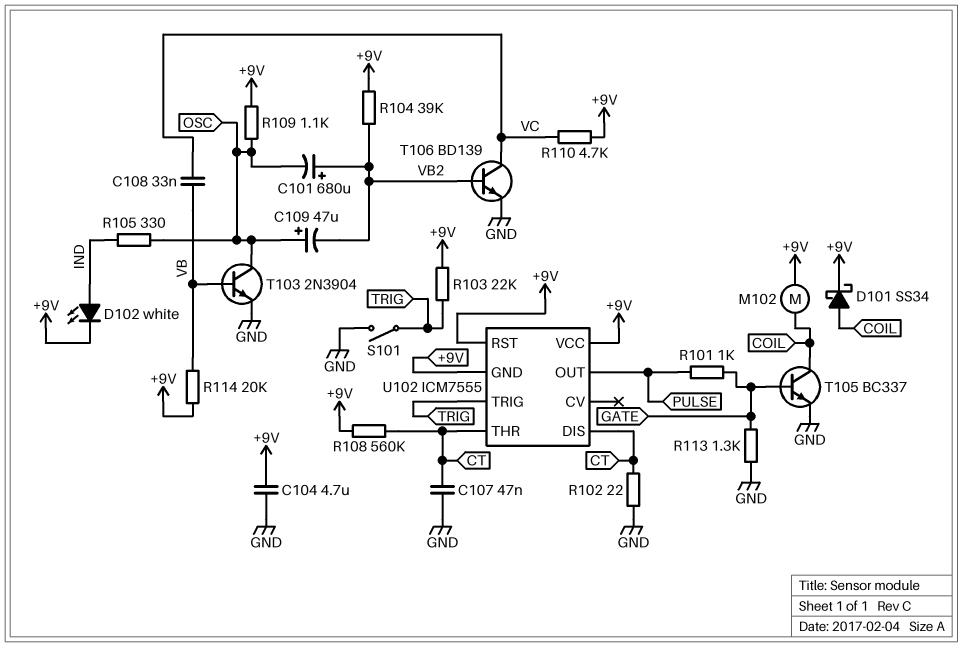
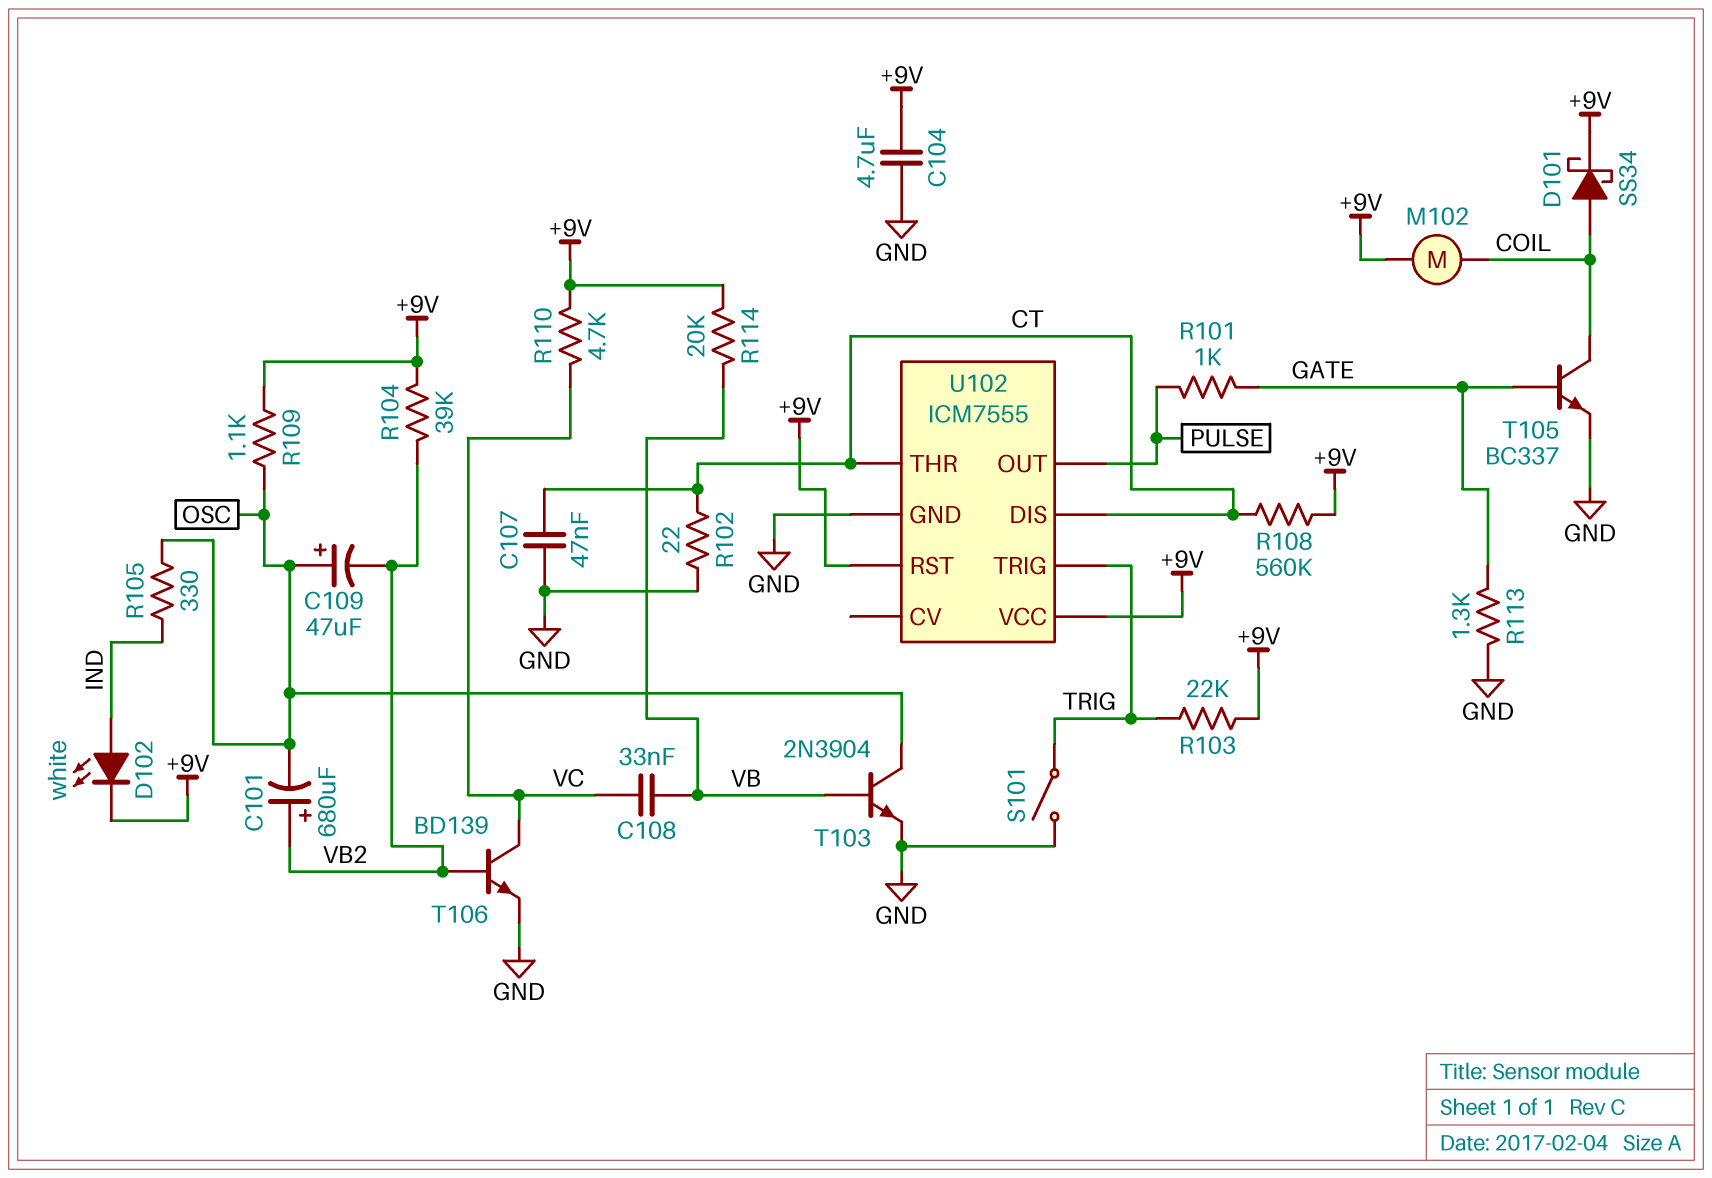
U102 pin GND: +9V -> GND

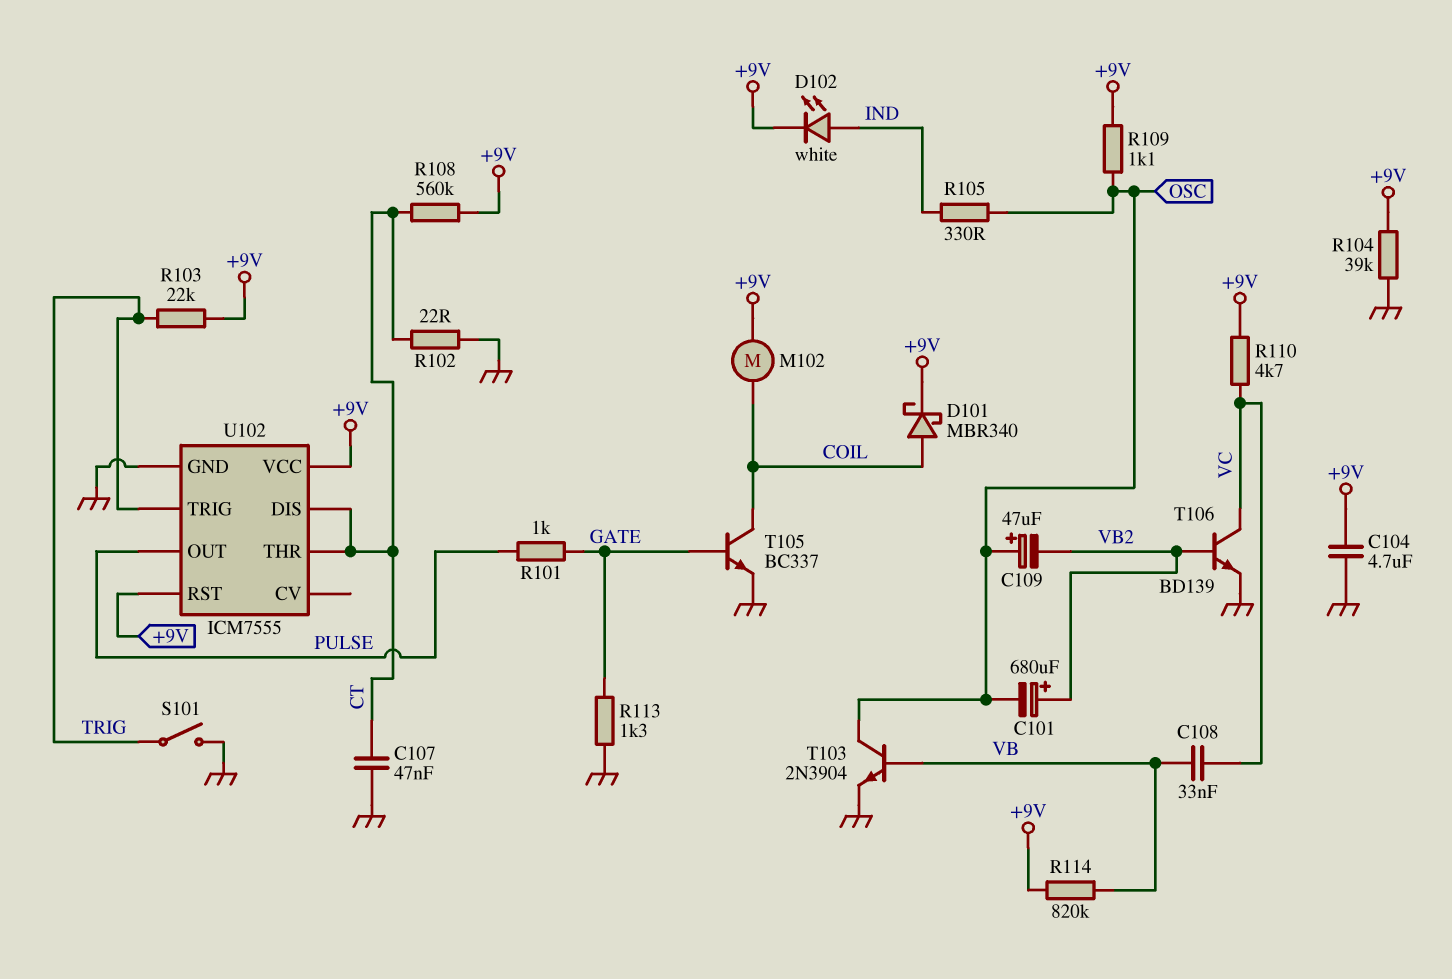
D101: schottky SS34 (A COIL, K +9V) -> schottky MBR340 (A COIL, K +9V)
R104: 39k (+9V, VB2) -> 39k (+9V, GND)
R114: 20k (+9V, VB) -> 820k (+9V, VB)

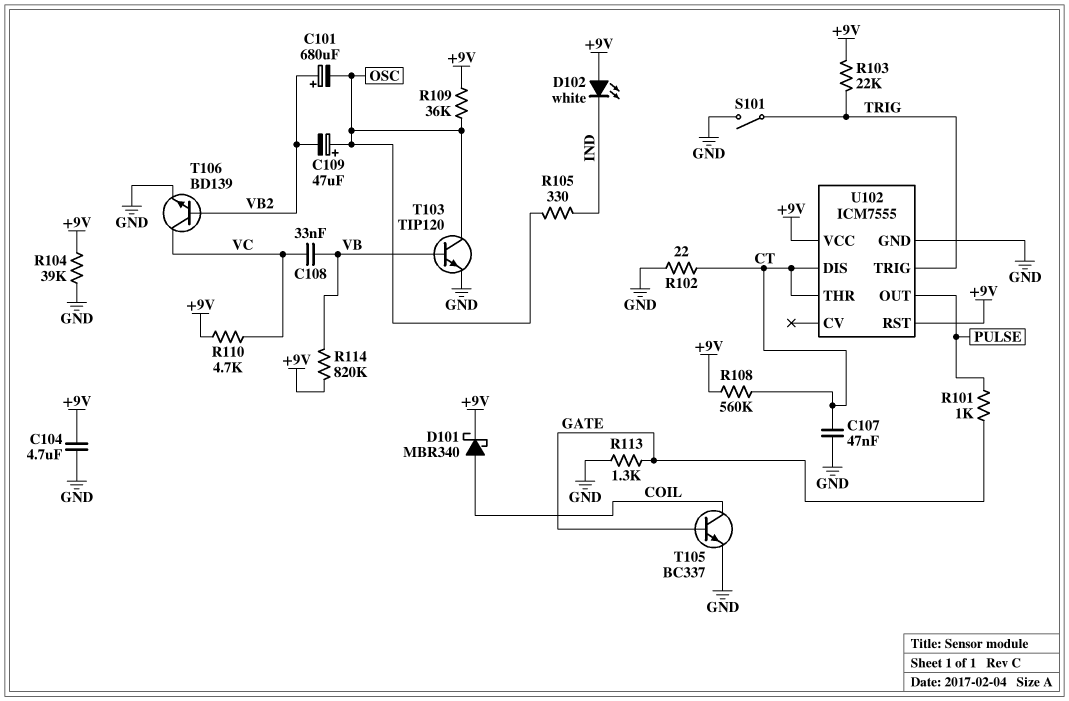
D102: LED white (A IND, K +9V) -> LED white (A +9V, K IND)
M102: motor (+9V, COIL) -> none
R109: 1.1k (+9V, OSC) -> 36k (+9V, OSC)
T103: NPN 2N3904 (B VB, C OSC, E GND) -> NPN TIP120 (B VB, C OSC, E GND)

